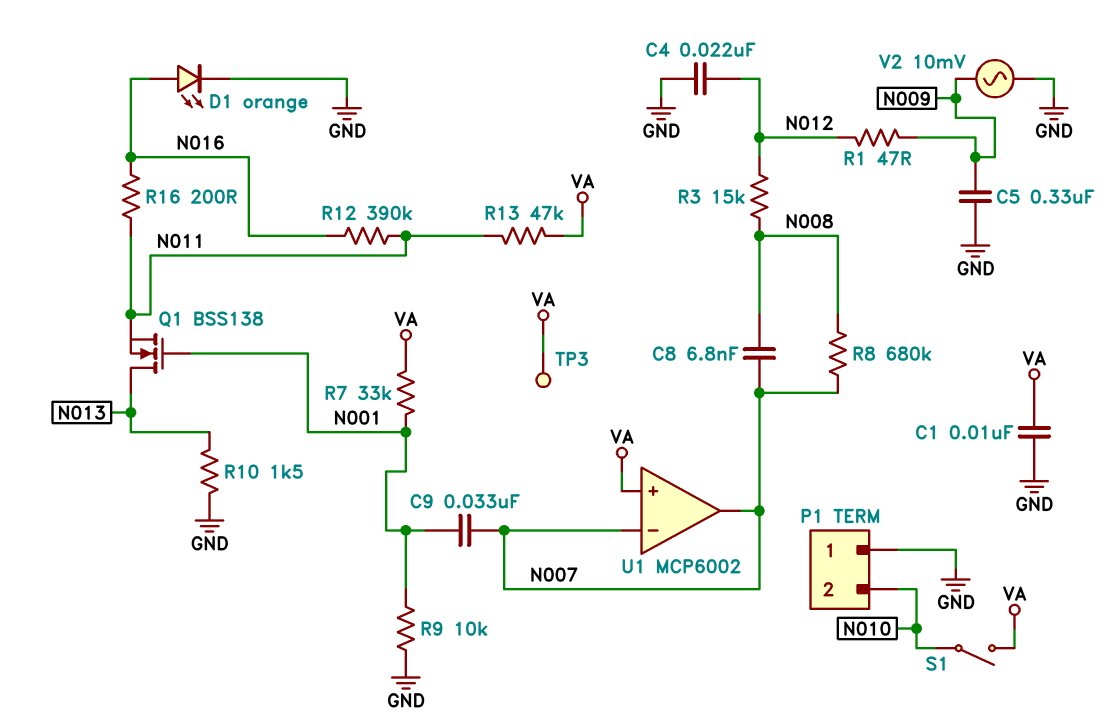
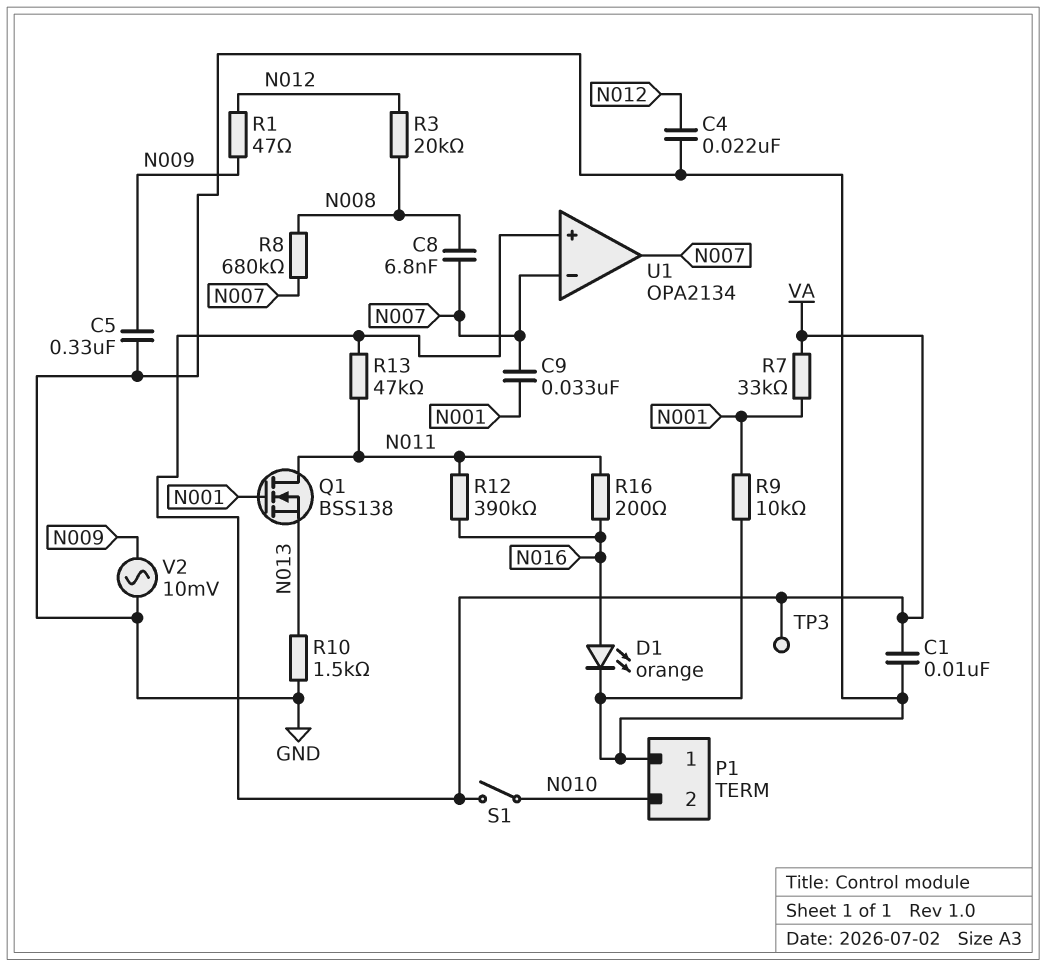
Q1: NMOS BSS138 (G N001, D N013, S N011) -> NMOS BSS138 (G N001, D N011, S N013)
R3: 15k (N008, N012) -> 20k (N008, N012)
U1: MCP6002 -> OPA2134

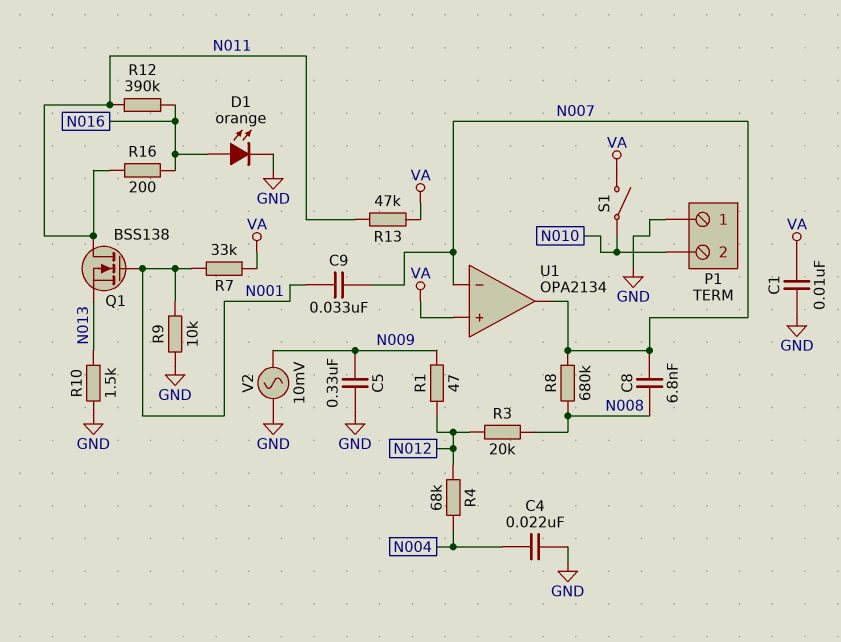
C4: 22nF (GND, N012) -> 22nF (GND, N004)
R4: none -> 68k (N004, N012)
TP3: test point (VA) -> none

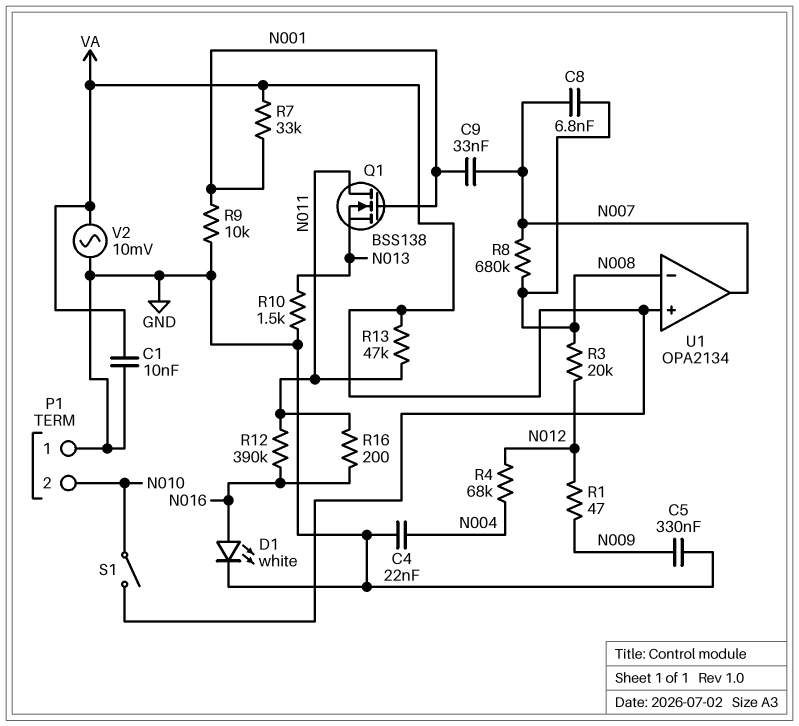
D1: LED orange (A N016, K GND) -> LED white (A N016, K GND)
U1 pin in-: N007 -> N008
V2: AC 10mV (GND, N009) -> AC 10mV (GND, VA)

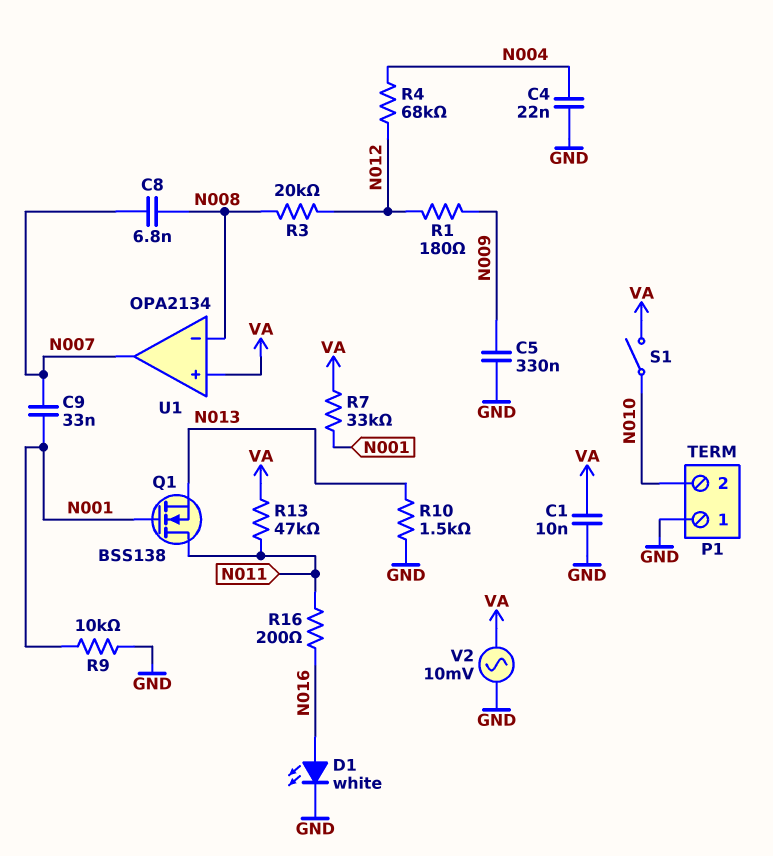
R1: 47 (N009, N012) -> 180 (N009, N012)
R8: 680k (N007, N008) -> none
R12: 390k (N011, N016) -> none

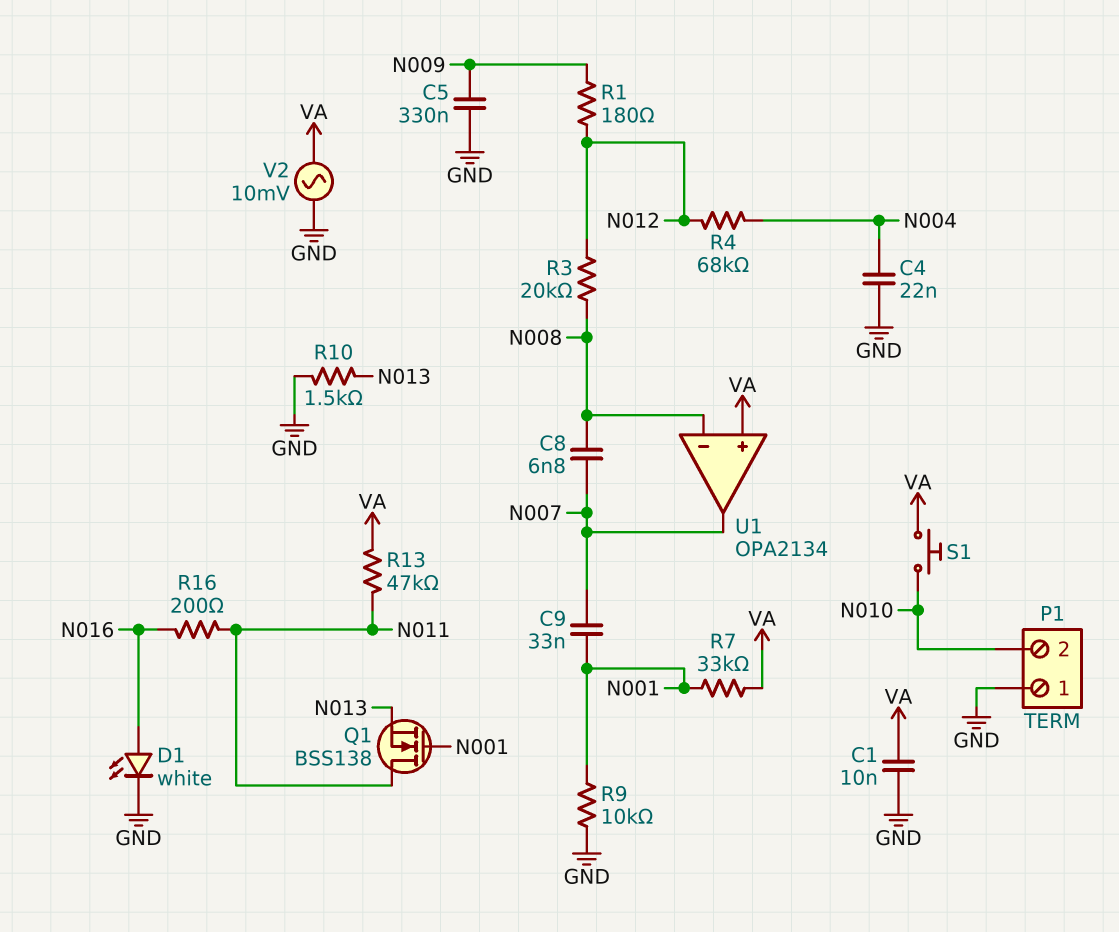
S1: switch (N010, VA) -> button (N010, VA)

